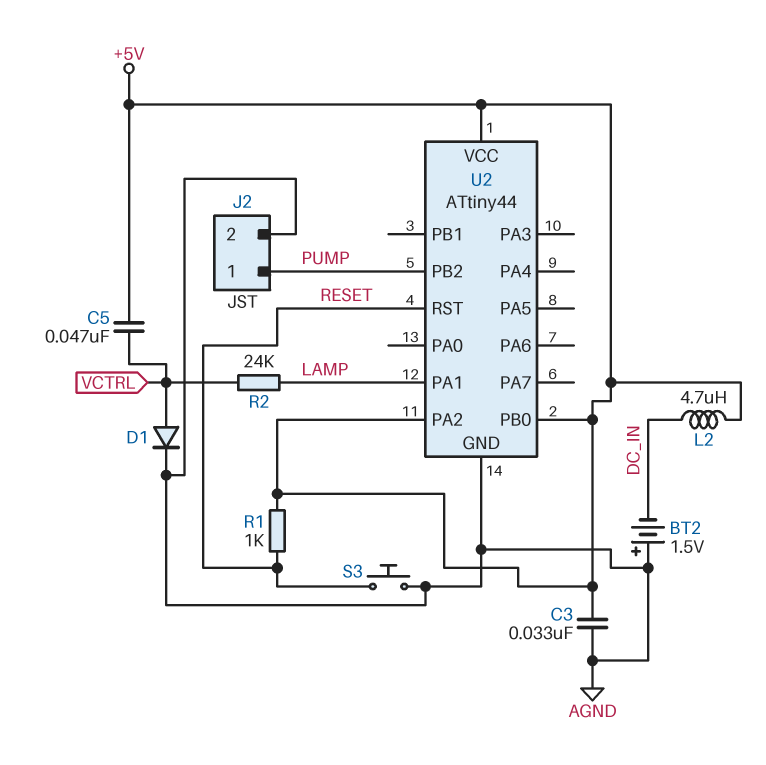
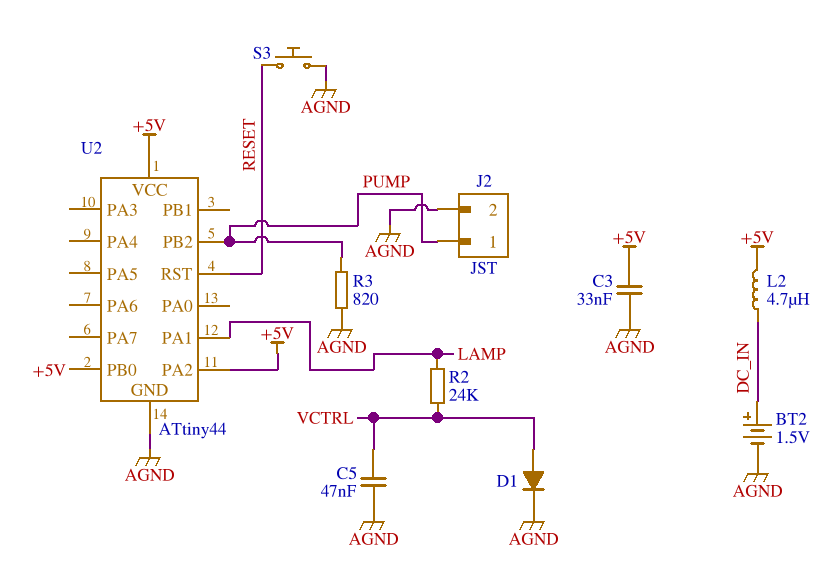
BT2: 1.5V (plus AGND, minus DC_IN) -> 1.5V (plus DC_IN, minus AGND)
C5: 47nF (+5V, VCTRL) -> 47nF (AGND, VCTRL)
R1: 1k (+5V, RESET) -> none
R3: none -> 820 (AGND, PUMP)

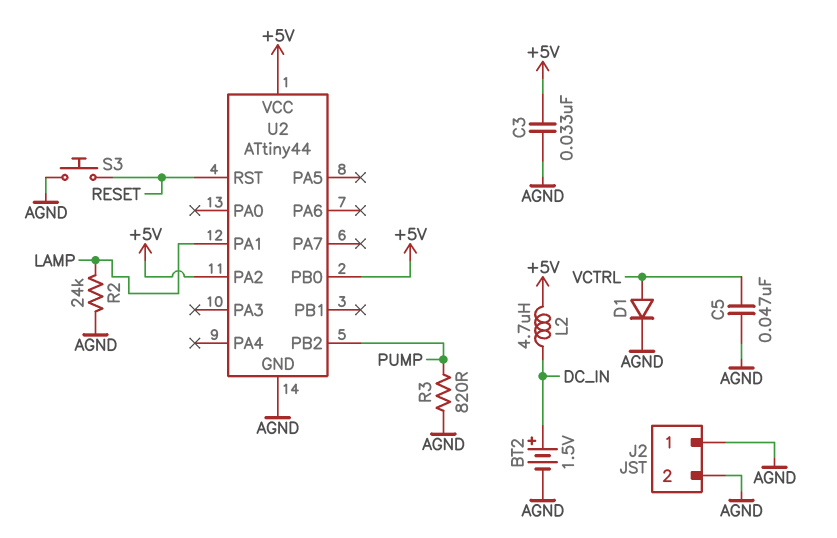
J2 pin 1: PUMP -> AGND
R2: 24k (LAMP, VCTRL) -> 24k (AGND, LAMP)

